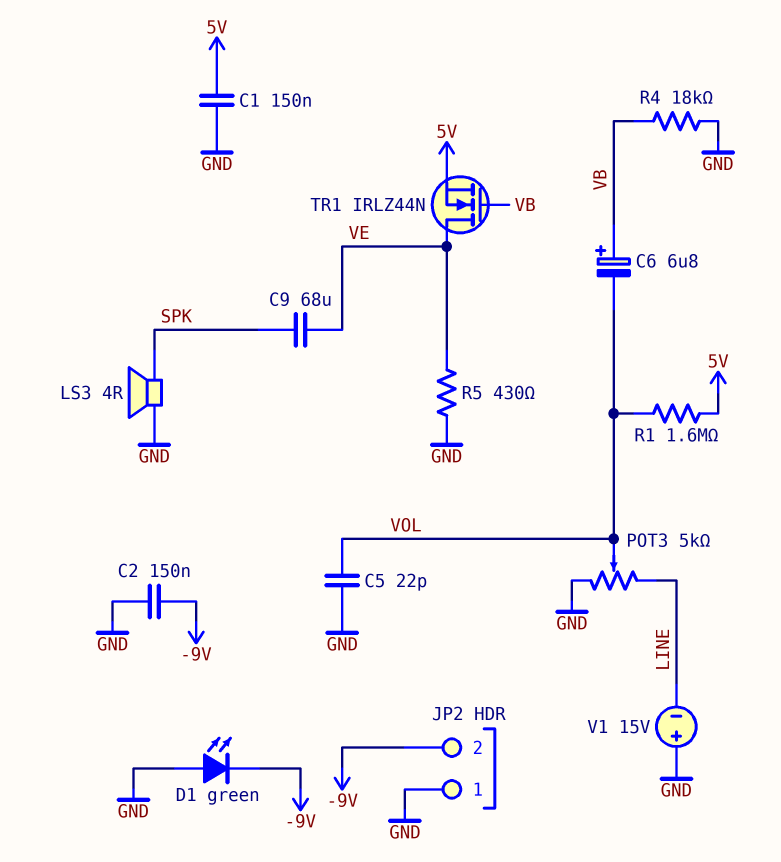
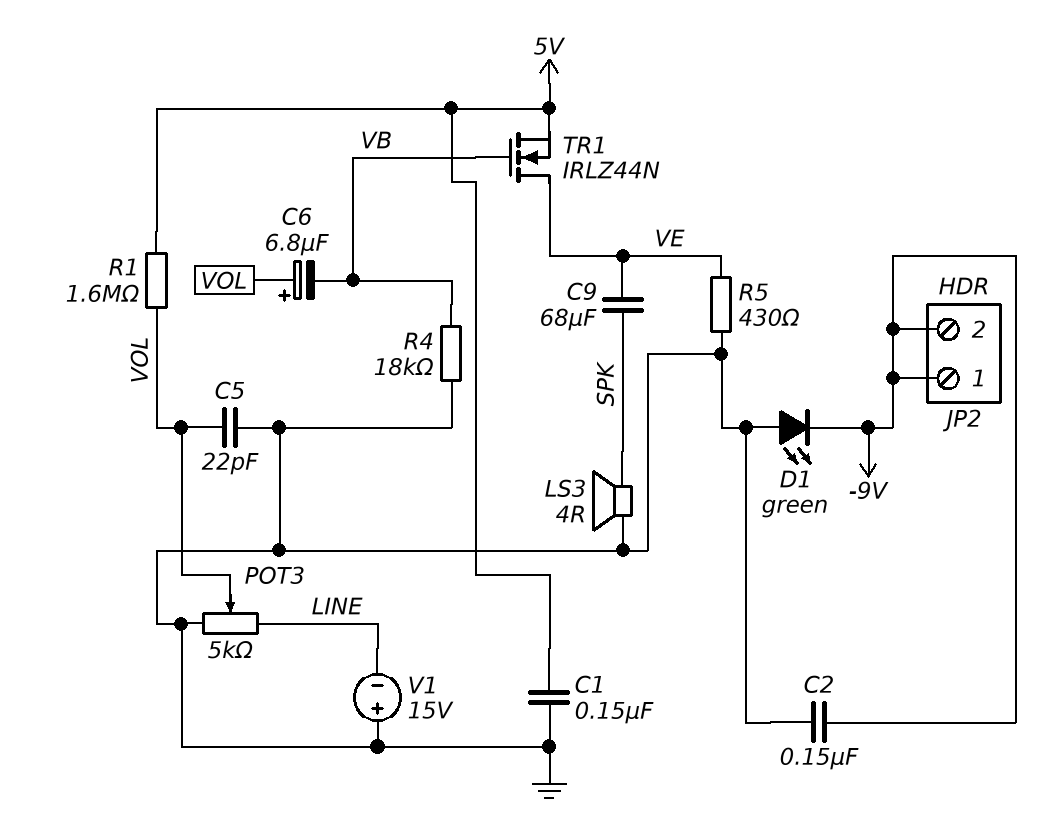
C6: 6.8uF (plus VB, minus VOL) -> 6.8uF (plus VOL, minus VB)
JP2 pin 1: GND -> -9V

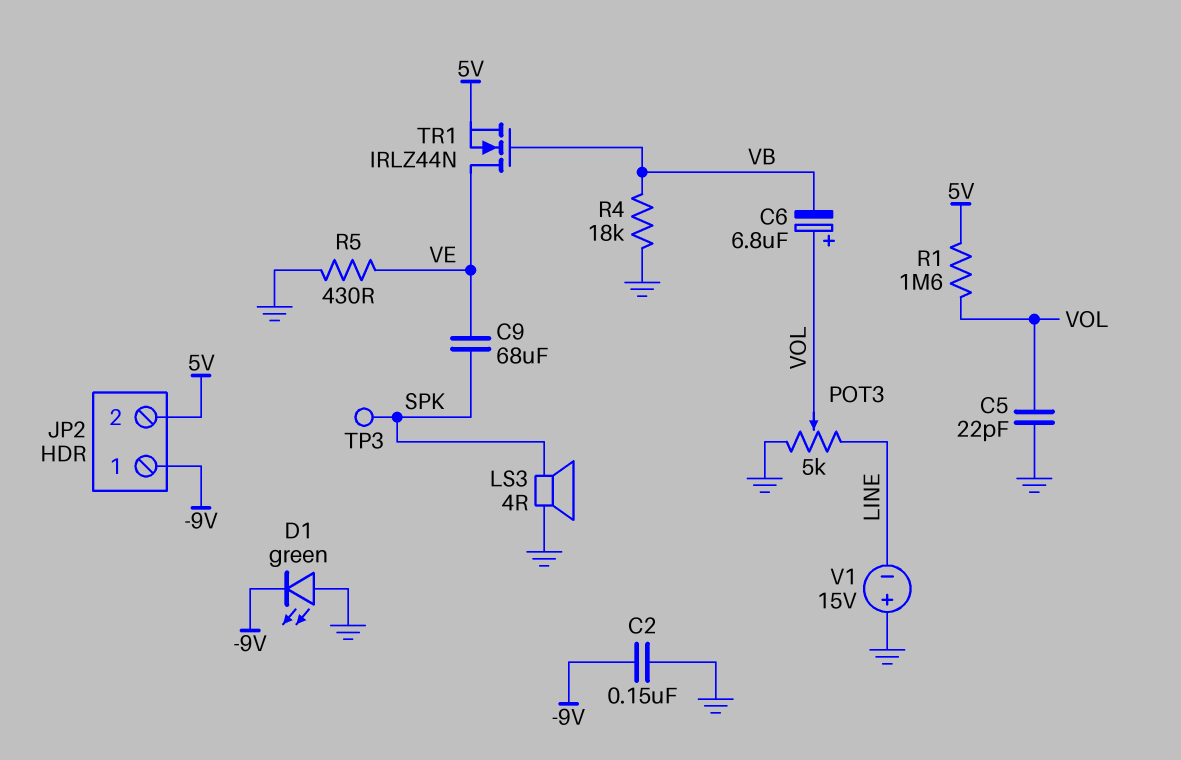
C1: 150nF (5V, GND) -> none
JP2 pin 2: -9V -> 5V
TP3: none -> test point (SPK)

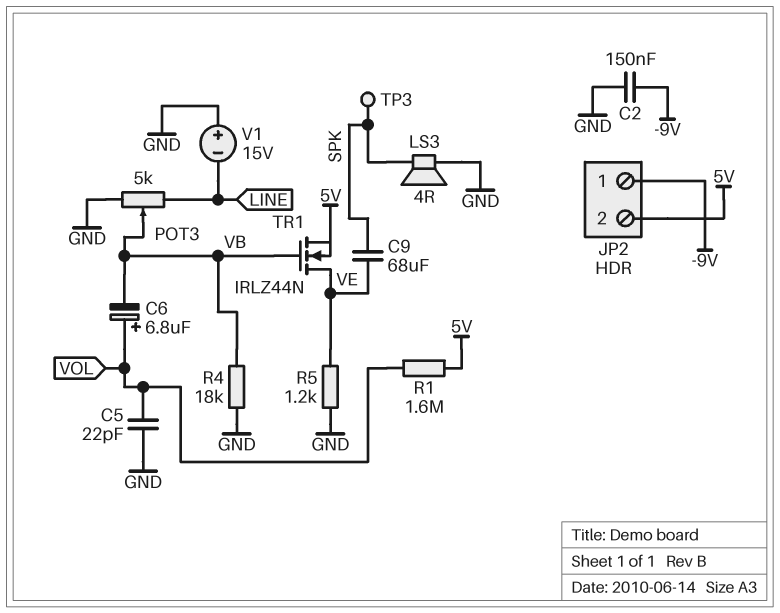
D1: LED green (A GND, K -9V) -> none
POT3: 5k (GND, LINE, wiper VOL) -> 5k (GND, LINE, wiper VB)
R5: 430 (GND, VE) -> 1.2k (GND, VE)

